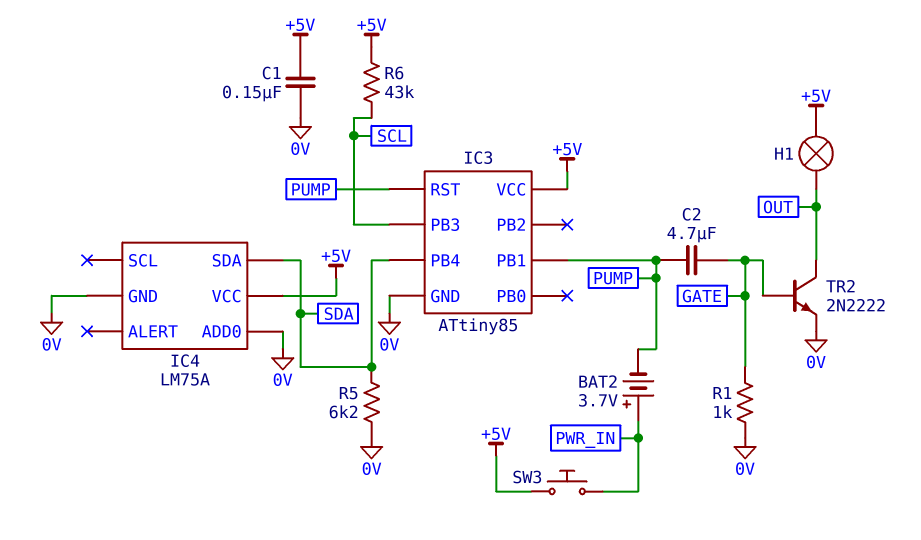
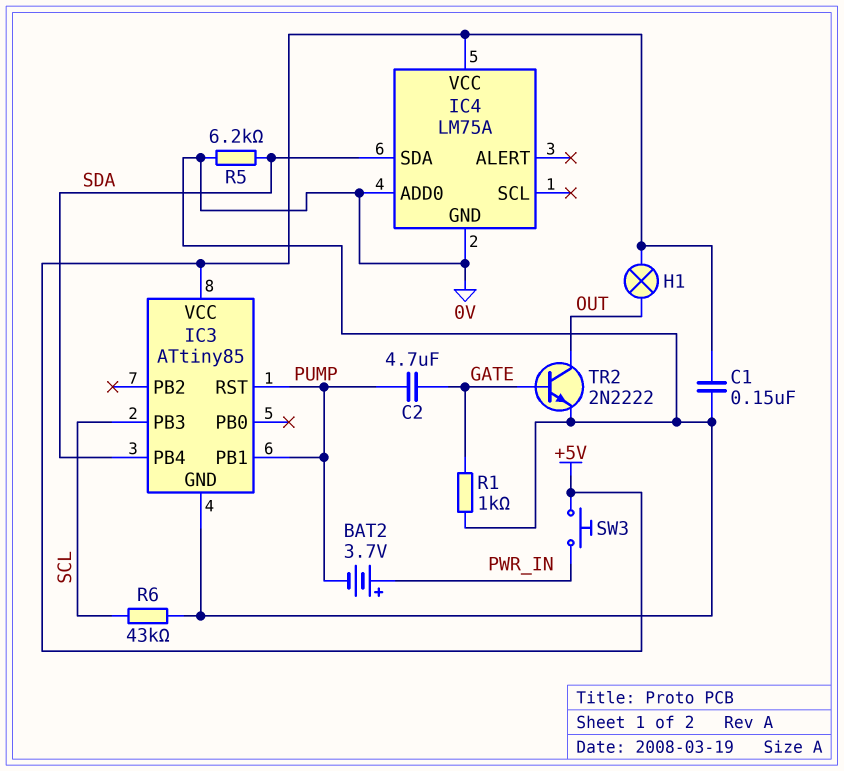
R6: 43k (+5V, SCL) -> 43k (0V, SCL)

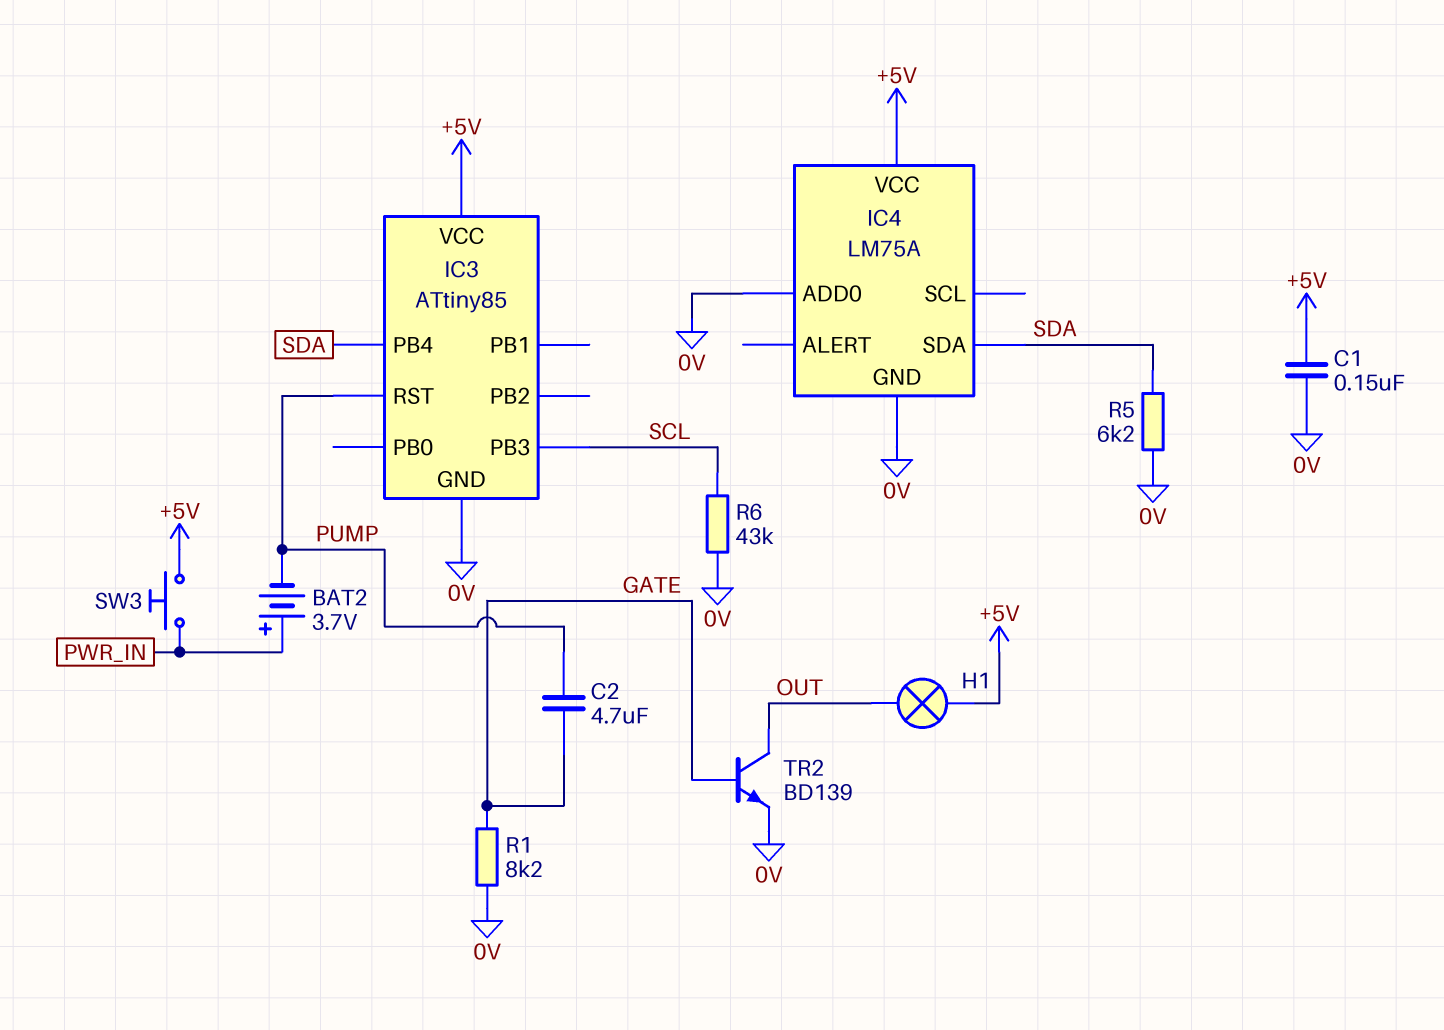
IC3 pin PB1: PUMP -> none
R1: 1k (0V, GATE) -> 8.2k (0V, GATE)
TR2: NPN 2N2222 (B GATE, C OUT, E 0V) -> NPN BD139 (B GATE, C OUT, E 0V)

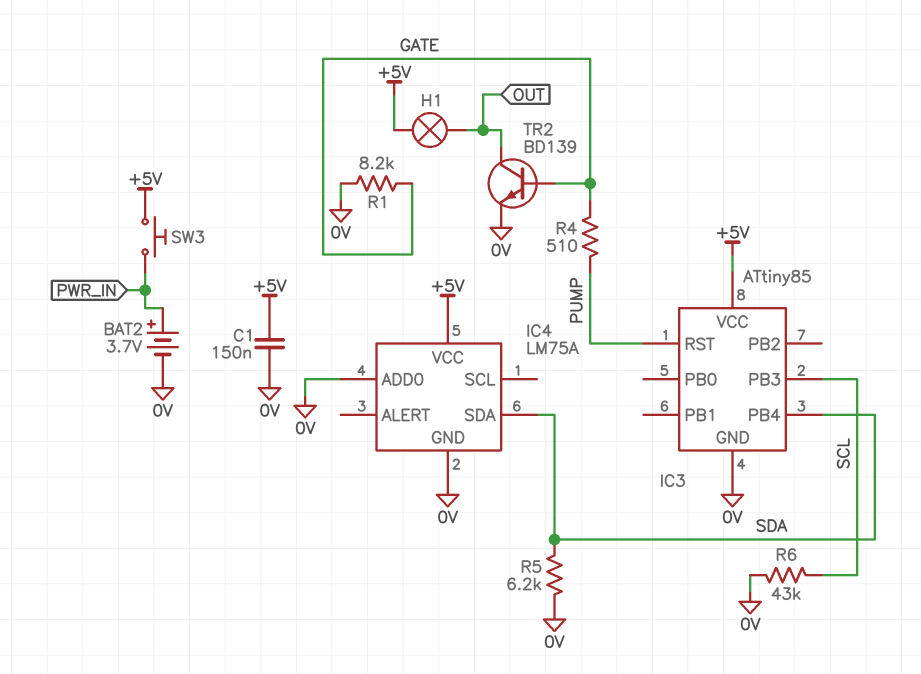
BAT2: 3.7V (plus PWR_IN, minus PUMP) -> 3.7V (plus PWR_IN, minus 0V)
C2: 4.7uF (GATE, PUMP) -> none
R4: none -> 510 (GATE, PUMP)

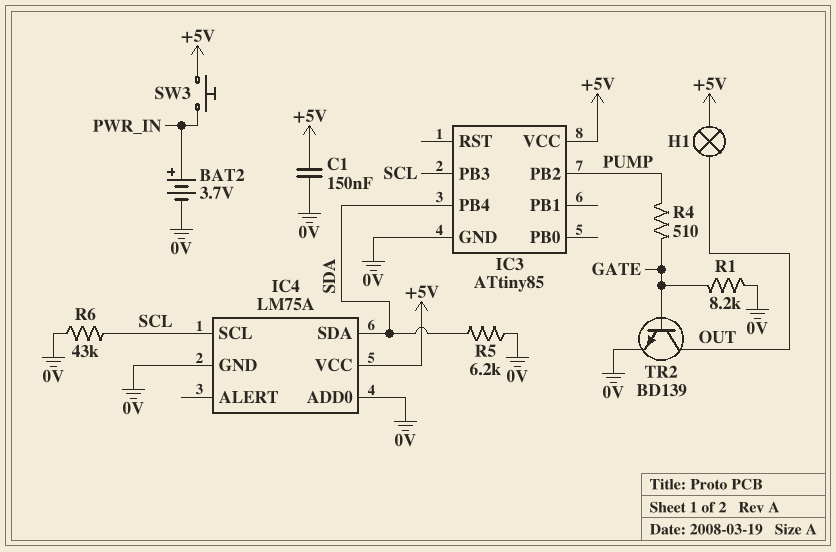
IC3 pin PB2: none -> PUMP
IC3 pin RST: PUMP -> none
IC4 pin SCL: none -> SCL

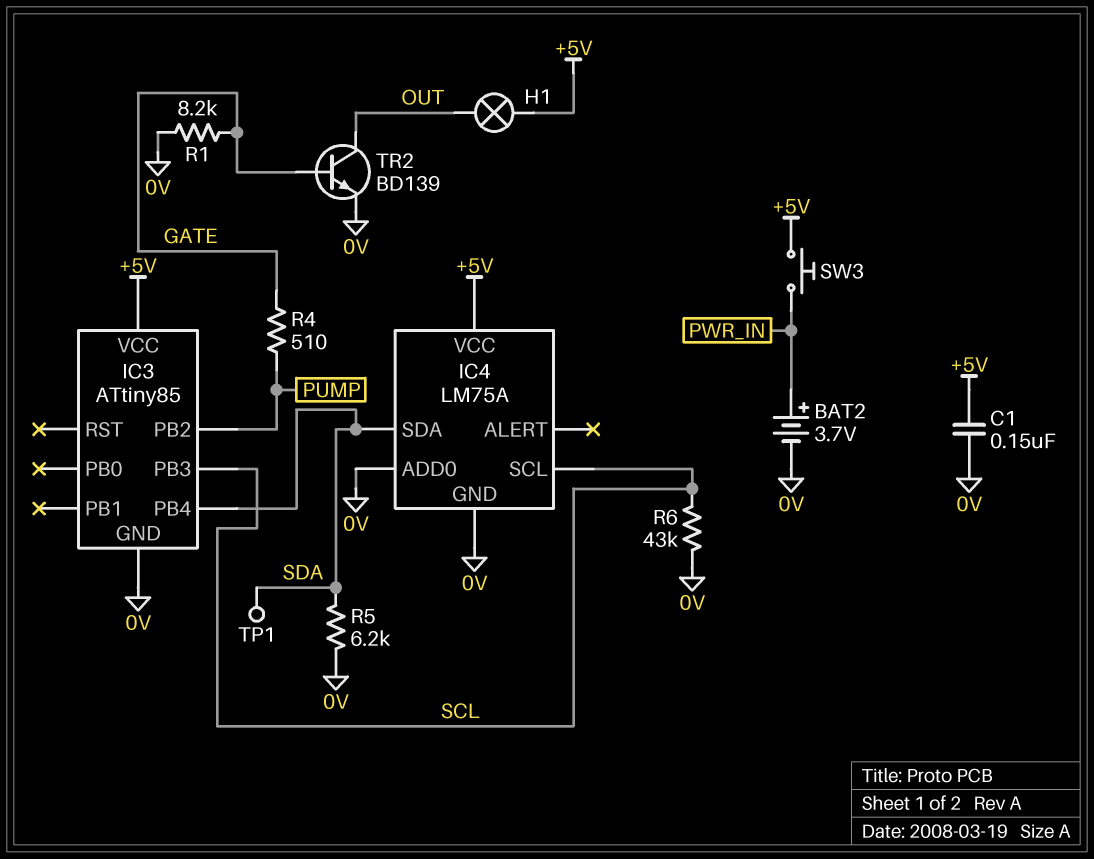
TP1: none -> test point (SDA)

